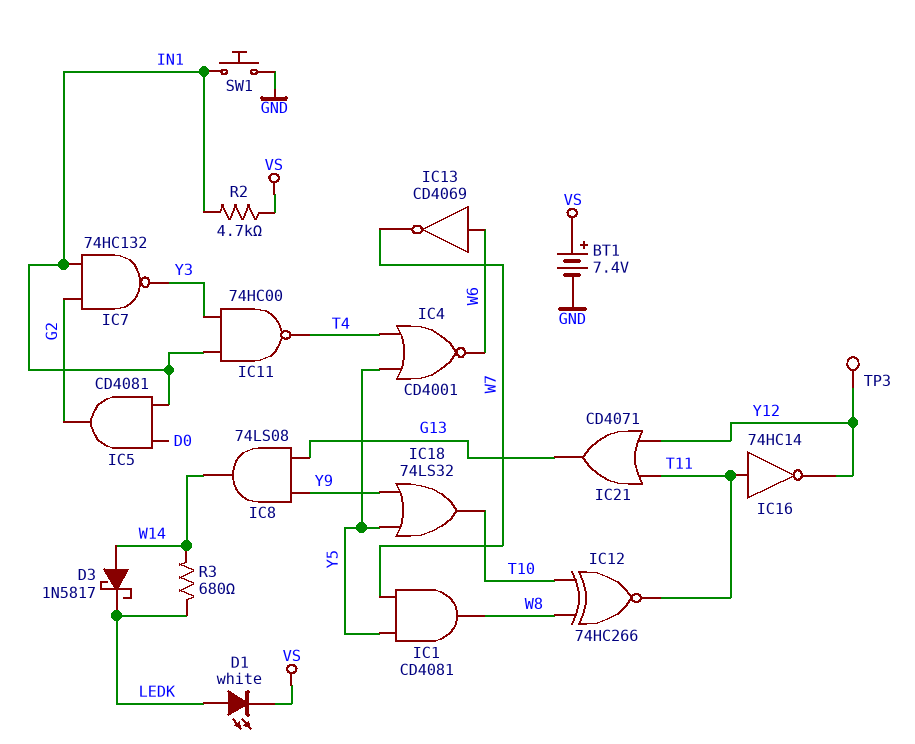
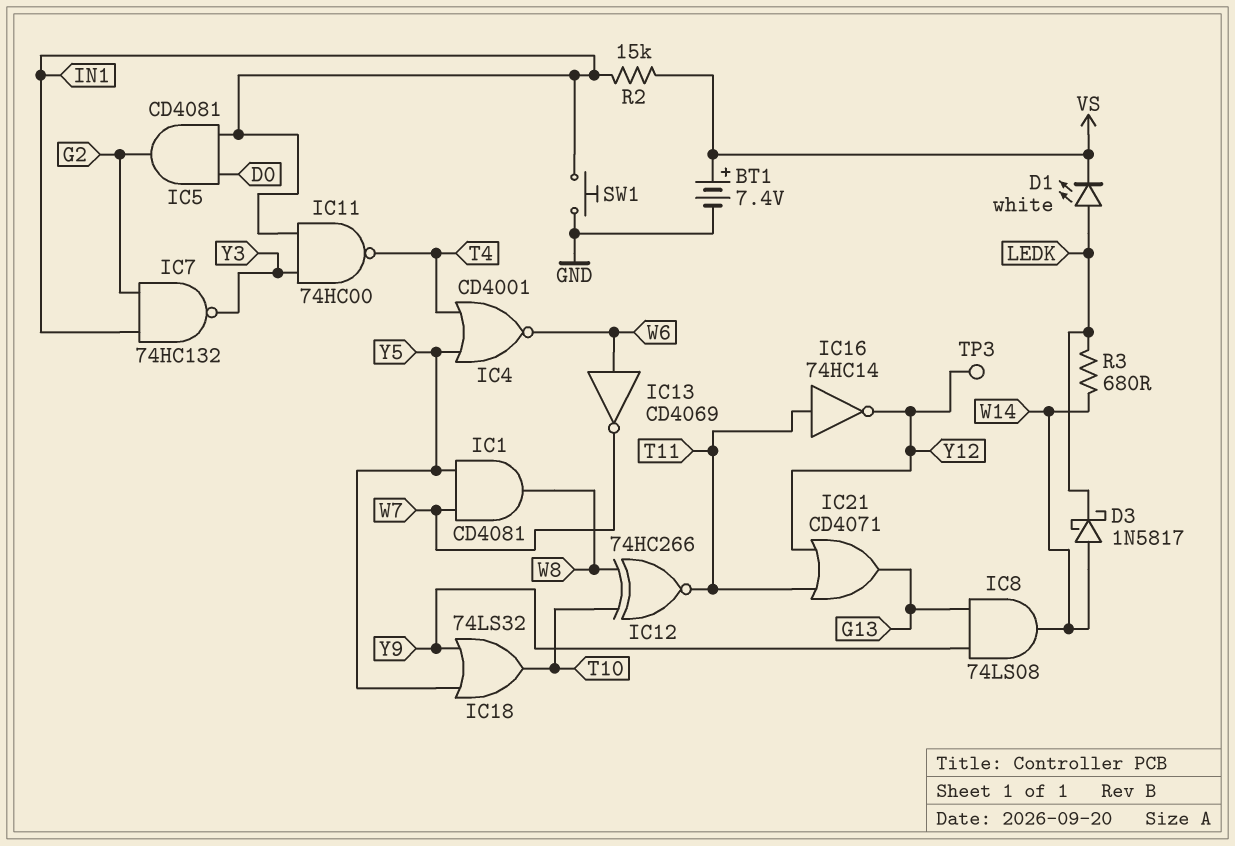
R2: 4.7k (IN1, VS) -> 15k (IN1, VS)

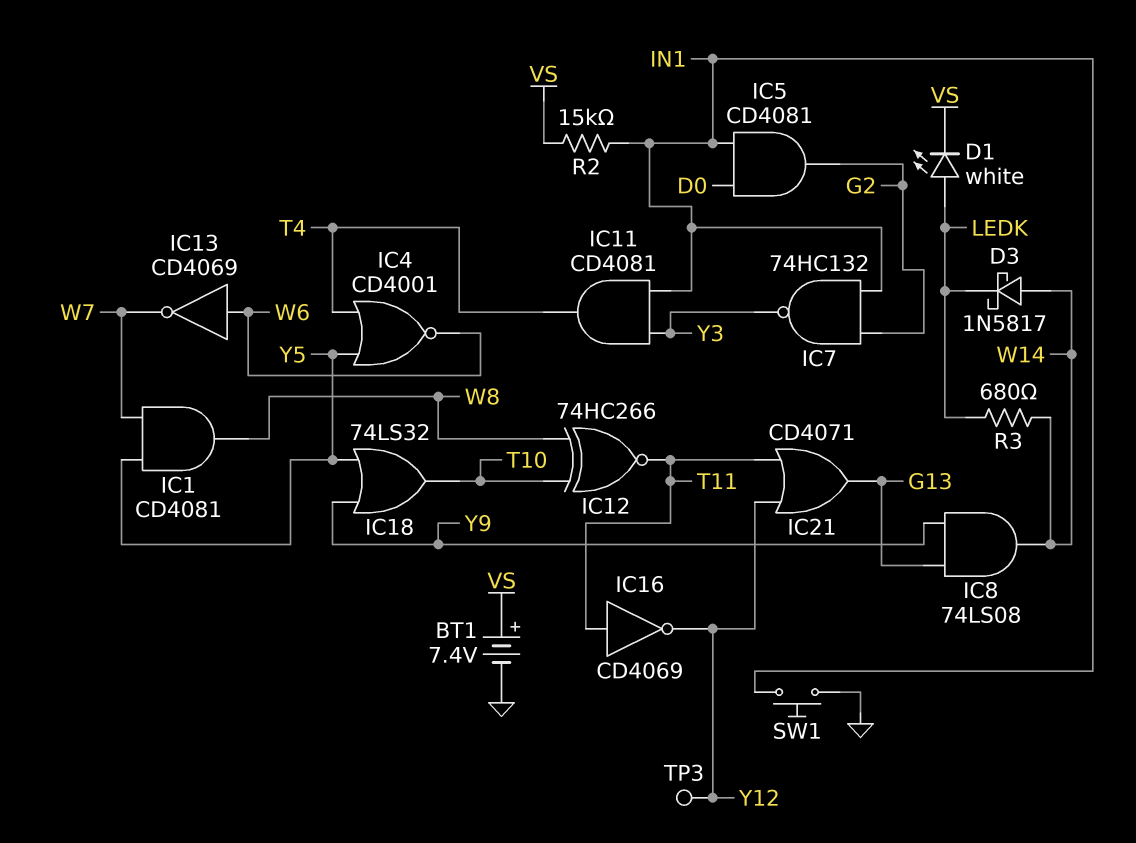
IC11: NAND 74HC00 (in IN1, in Y3, out T4) -> AND CD4081 (in IN1, in Y3, out T4)
IC16: NOT 74HC14 (in T11, out Y12) -> NOT CD4069 (in T11, out Y12)

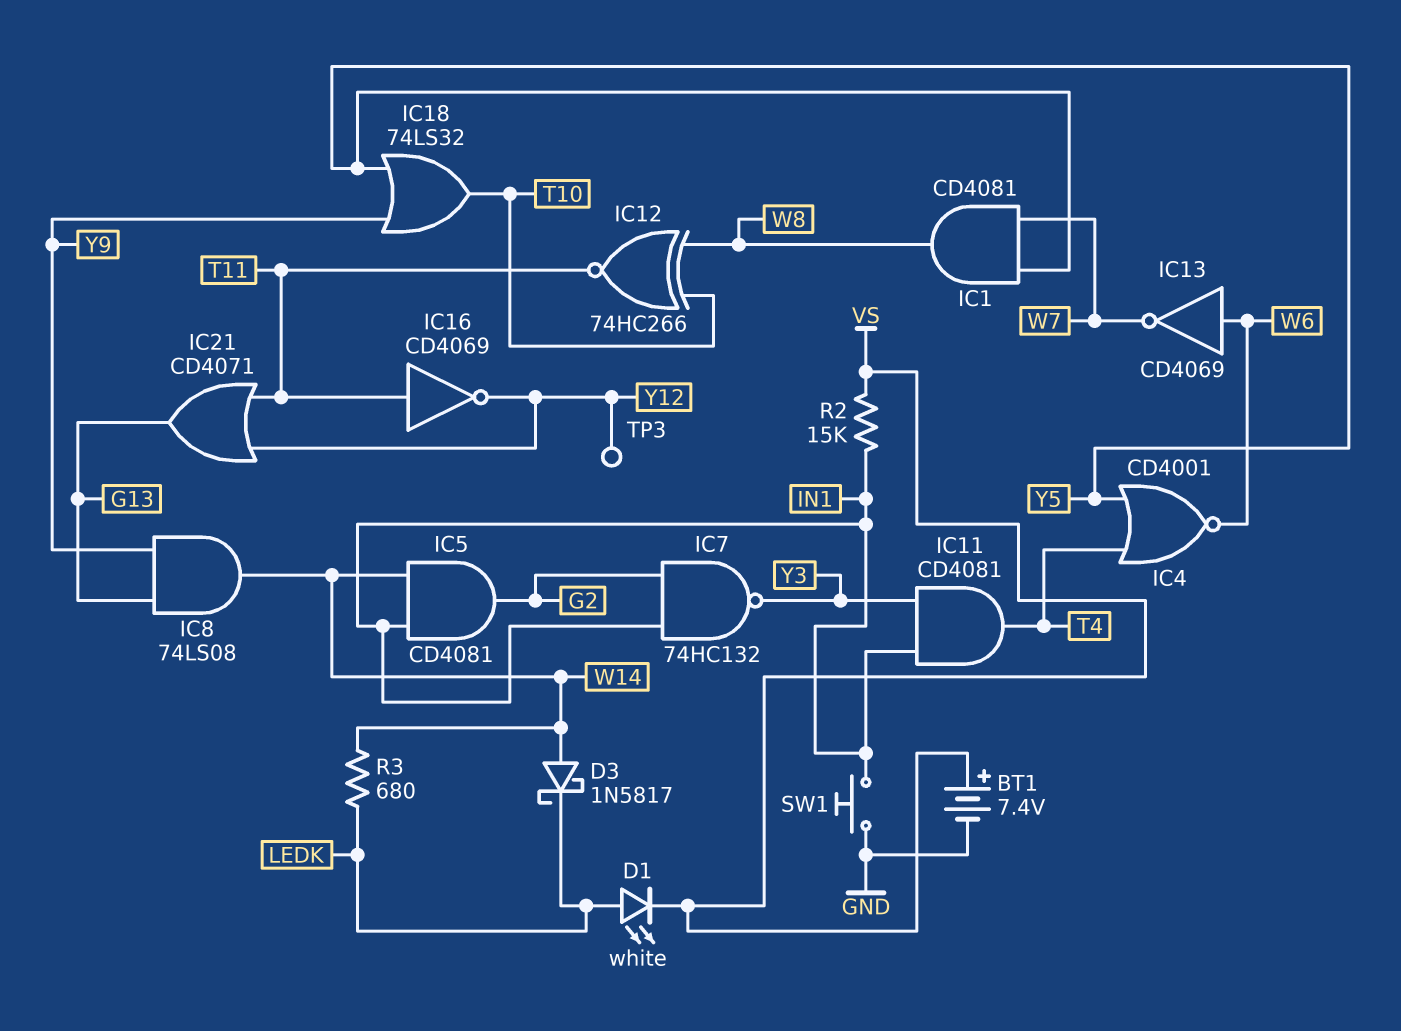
IC5: AND CD4081 (in D0, in IN1, out G2) -> AND CD4081 (in IN1, in W14, out G2)

